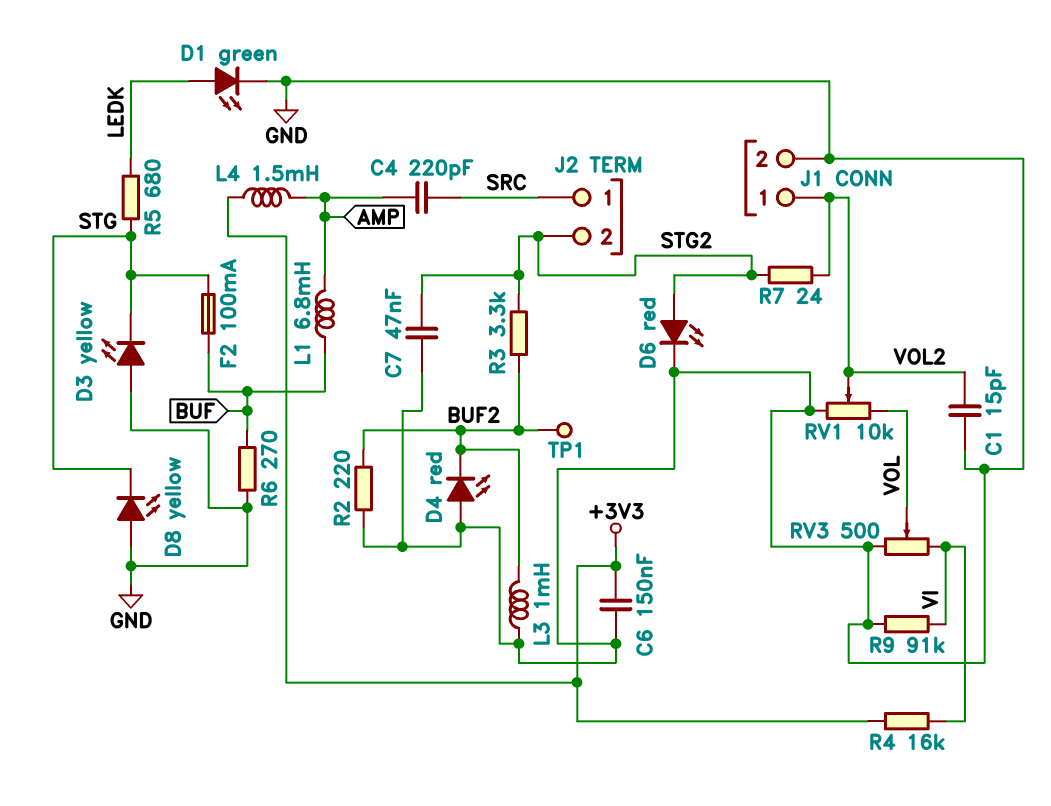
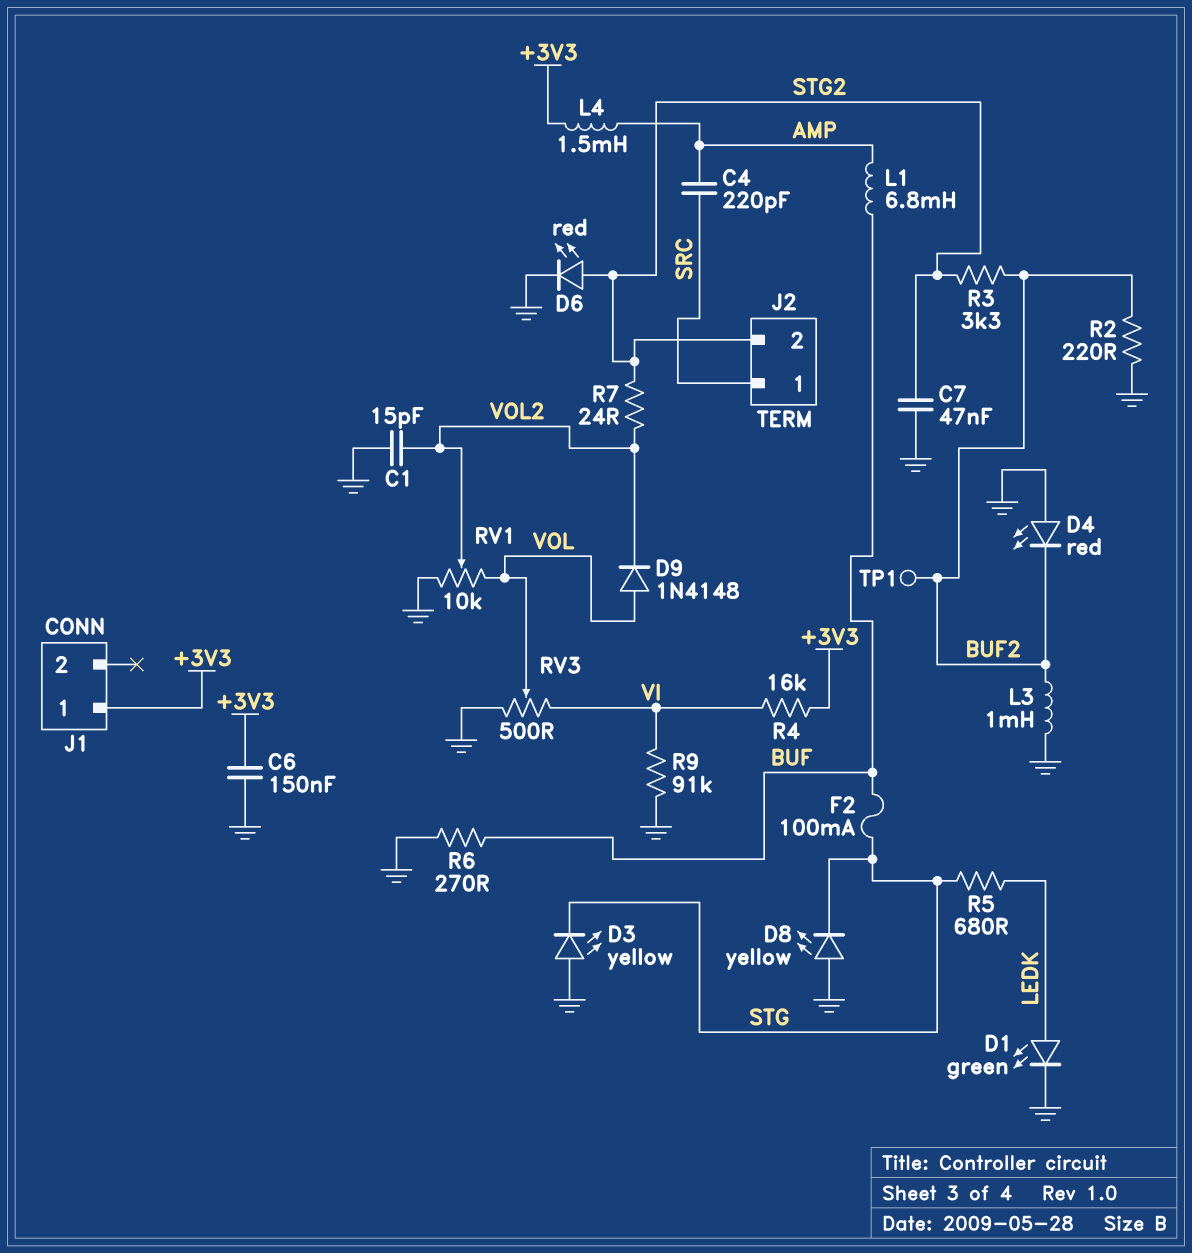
D9: none -> diode 1N4148 (A VOL, K VOL2)
J1 pin 1: VOL2 -> +3V3
J1 pin 2: GND -> none

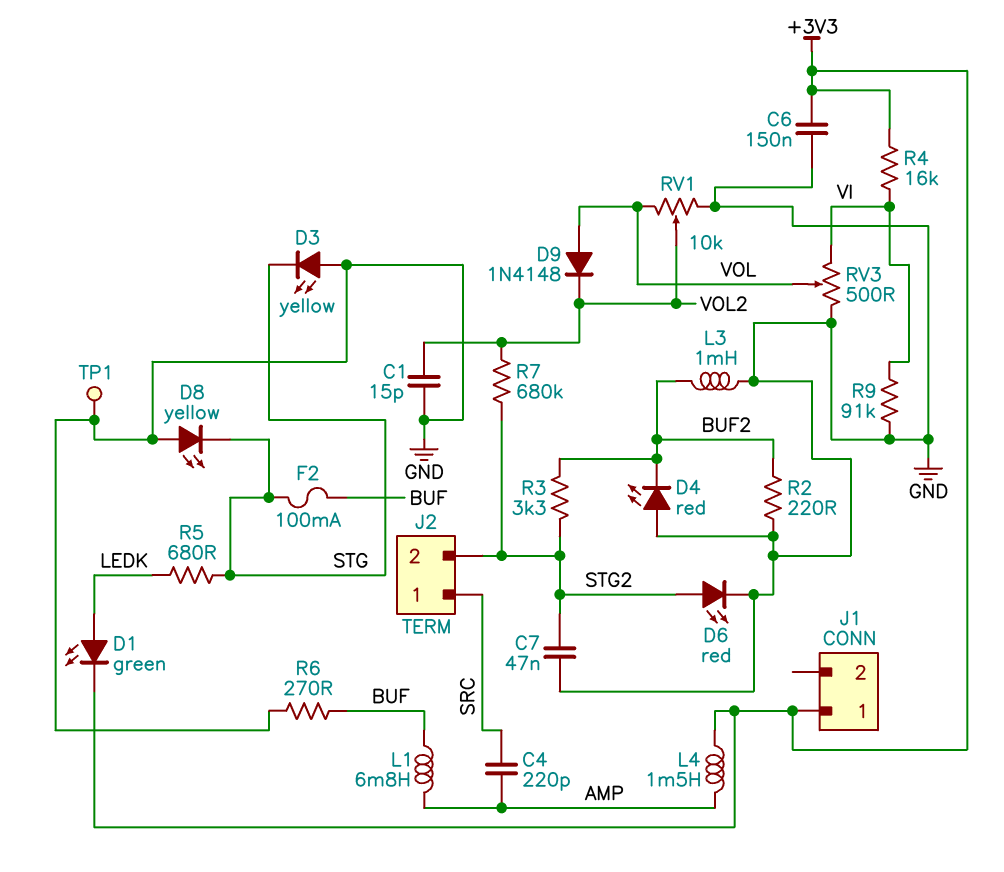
D1: LED green (A LEDK, K GND) -> LED green (A LEDK, K +3V3)
R7: 24 (STG2, VOL2) -> 680k (STG2, VOL2)
TP1: test point (BUF2) -> test point (GND)

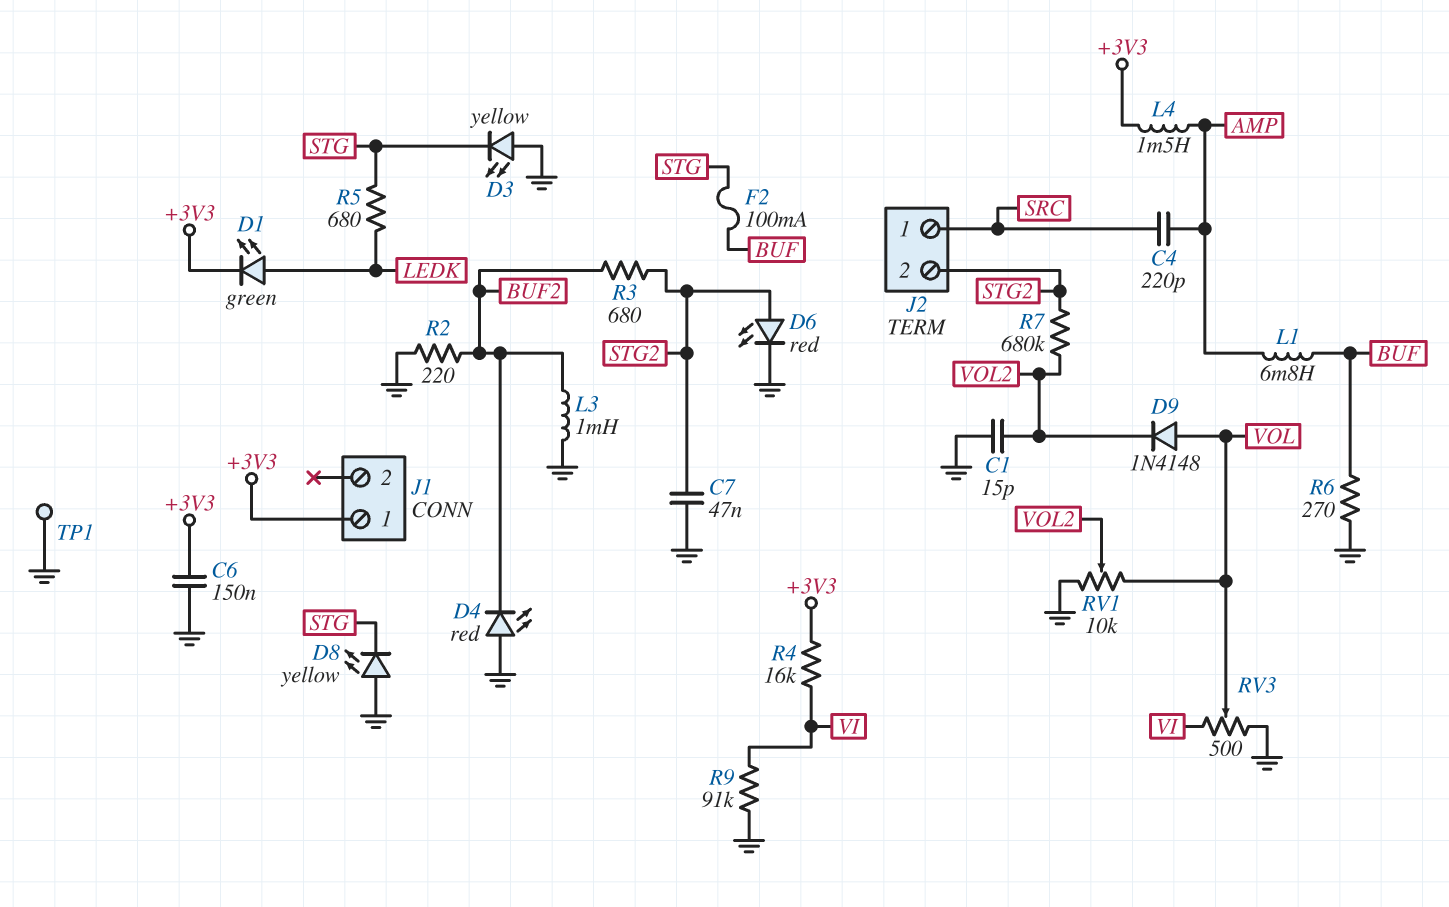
R3: 3.3k (BUF2, STG2) -> 680 (BUF2, STG2)

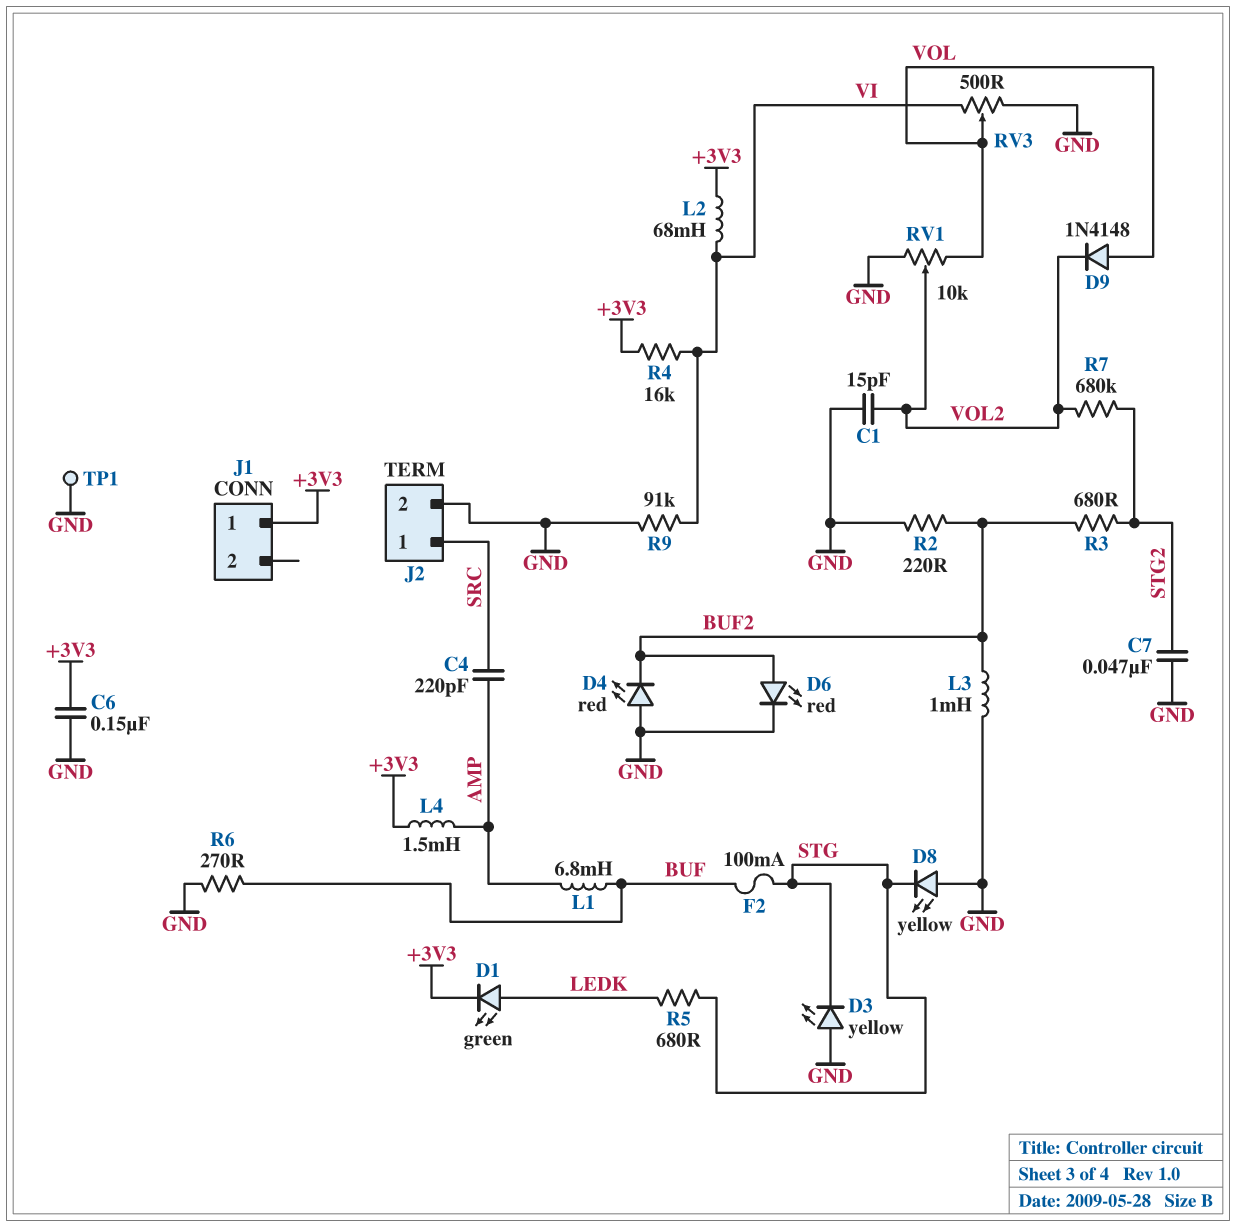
D6: LED red (A STG2, K GND) -> LED red (A BUF2, K GND)
J2 pin 2: STG2 -> GND
L2: none -> 68mH (+3V3, VI)

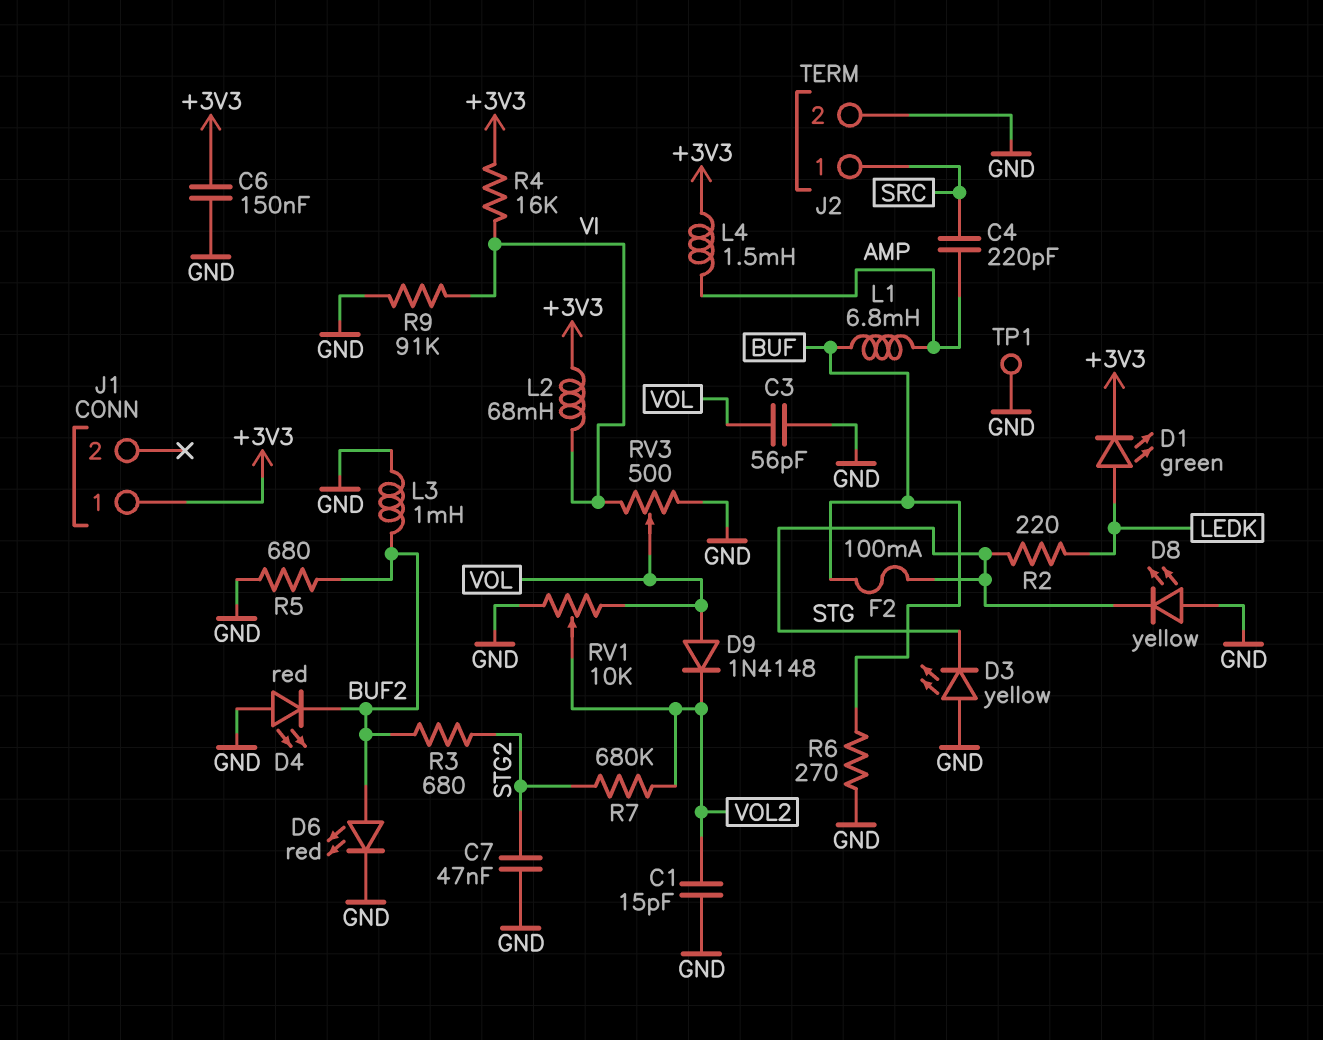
C3: none -> 56pF (GND, VOL)
R2: 220 (BUF2, GND) -> 220 (LEDK, STG)
R5: 680 (LEDK, STG) -> 680 (BUF2, GND)

